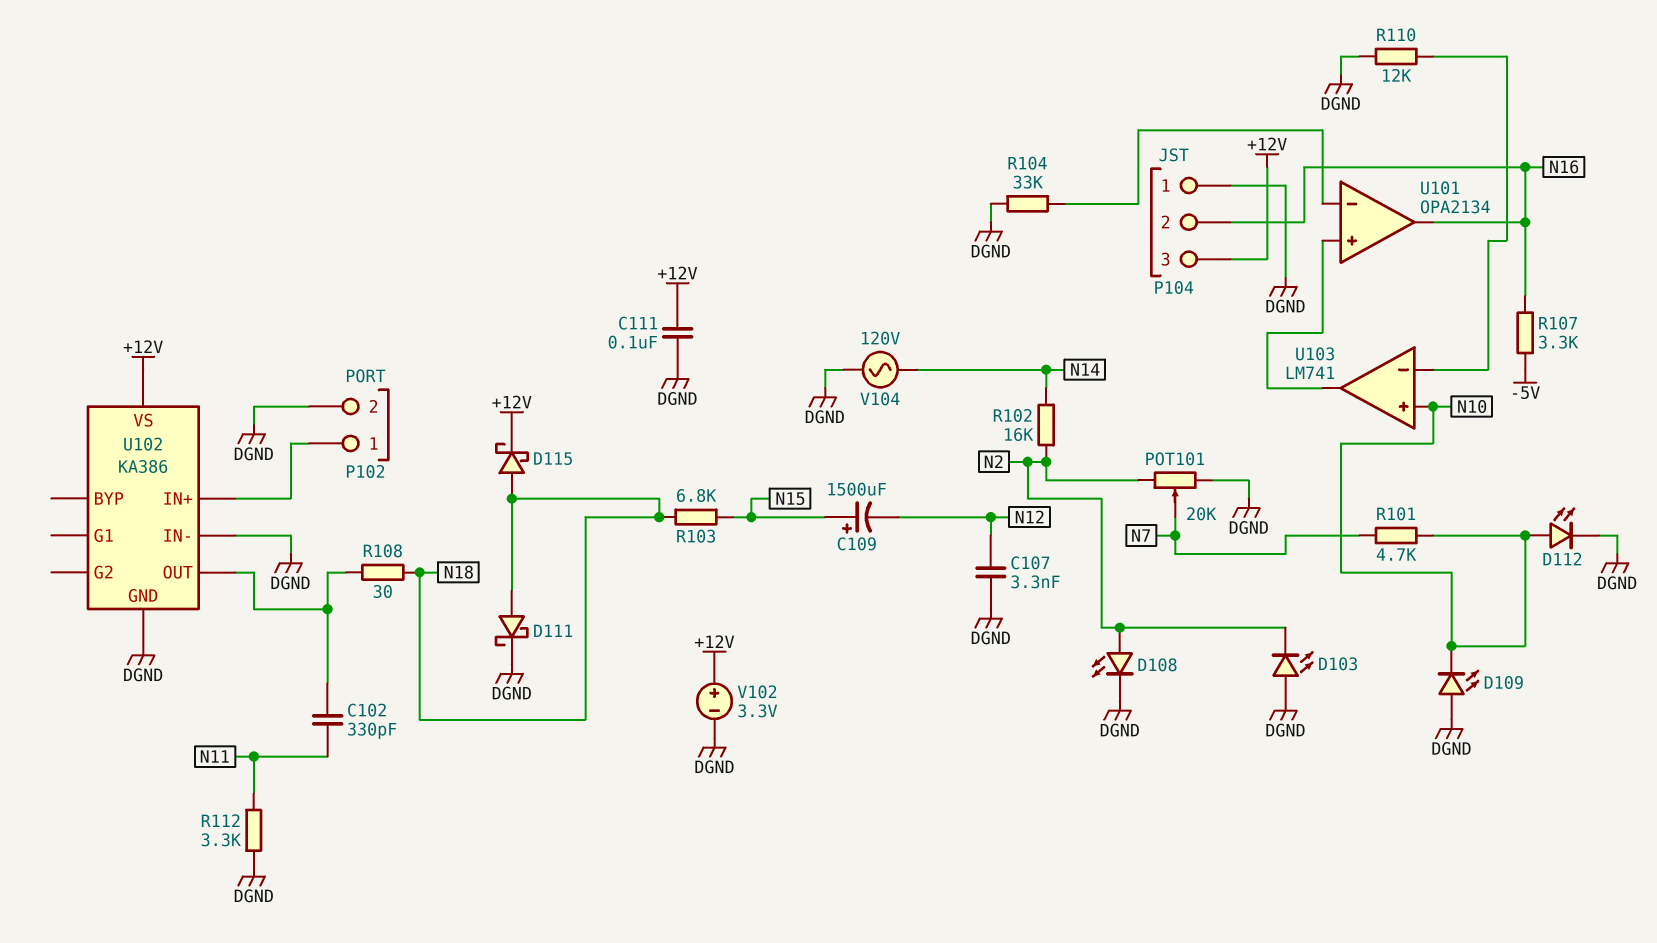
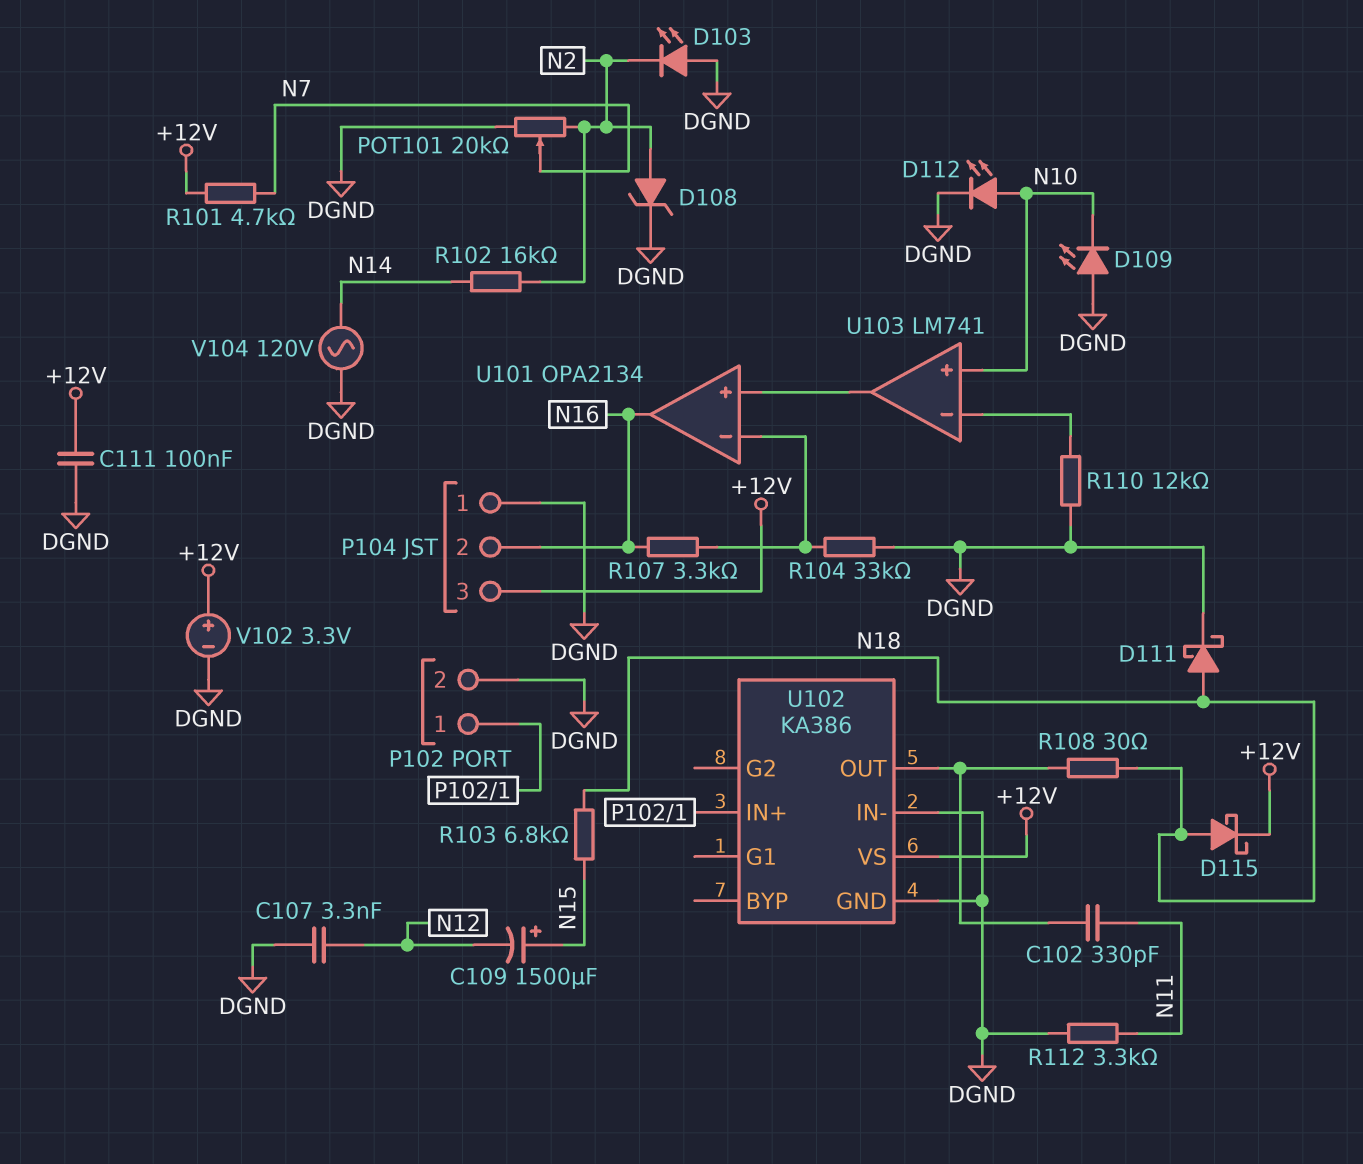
D108: LED (A N2, K DGND) -> zener (A N2, K DGND)
R101: 4.7k (N7, N10) -> 4.7k (+12V, N7)
R107: 3.3k (-5V, N16) -> 3.3k (N16, U101/in-)

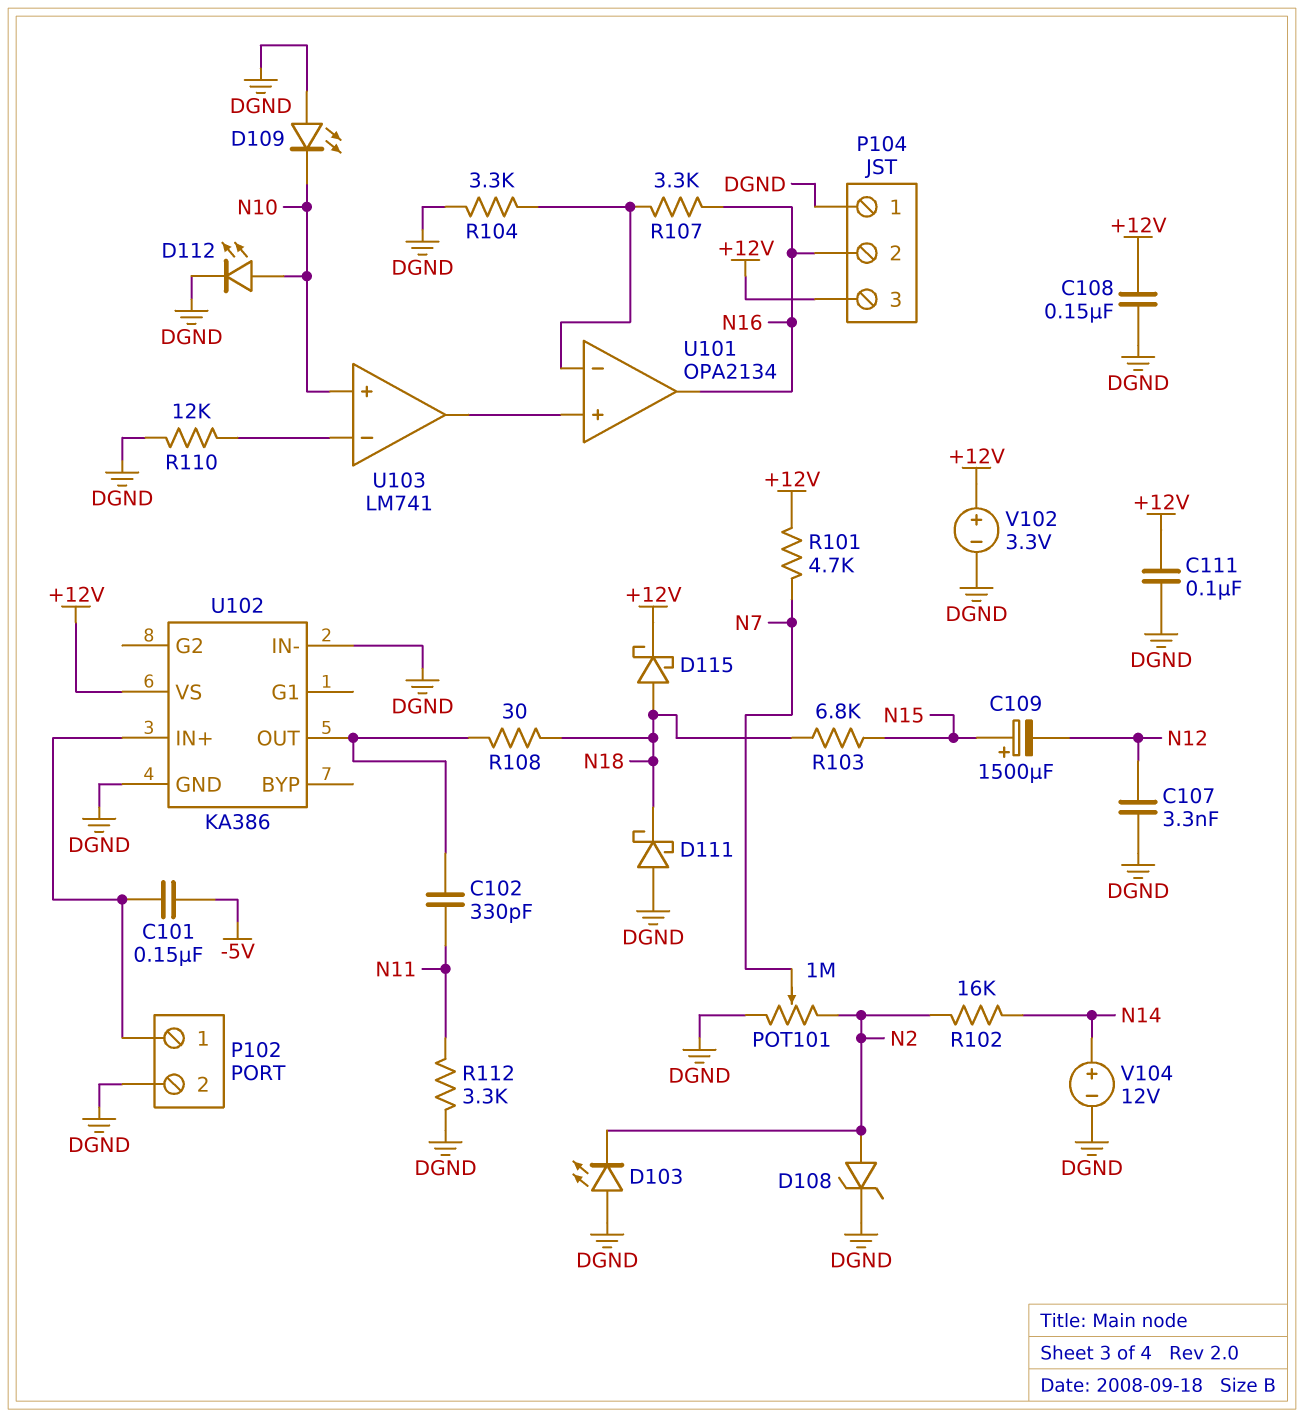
C101: none -> 150nF (-5V, P102/1)
C108: none -> 150nF (+12V, DGND)
D111: schottky (A N18, K DGND) -> schottky (A DGND, K N18)
POT101: 20k (DGND, N2, wiper N7) -> 1M (DGND, N2, wiper N7)
R104: 33k (DGND, U101/in-) -> 3.3k (DGND, U101/in-)
V104: AC 120V (DGND, N14) -> 12V (plus N14, minus DGND)

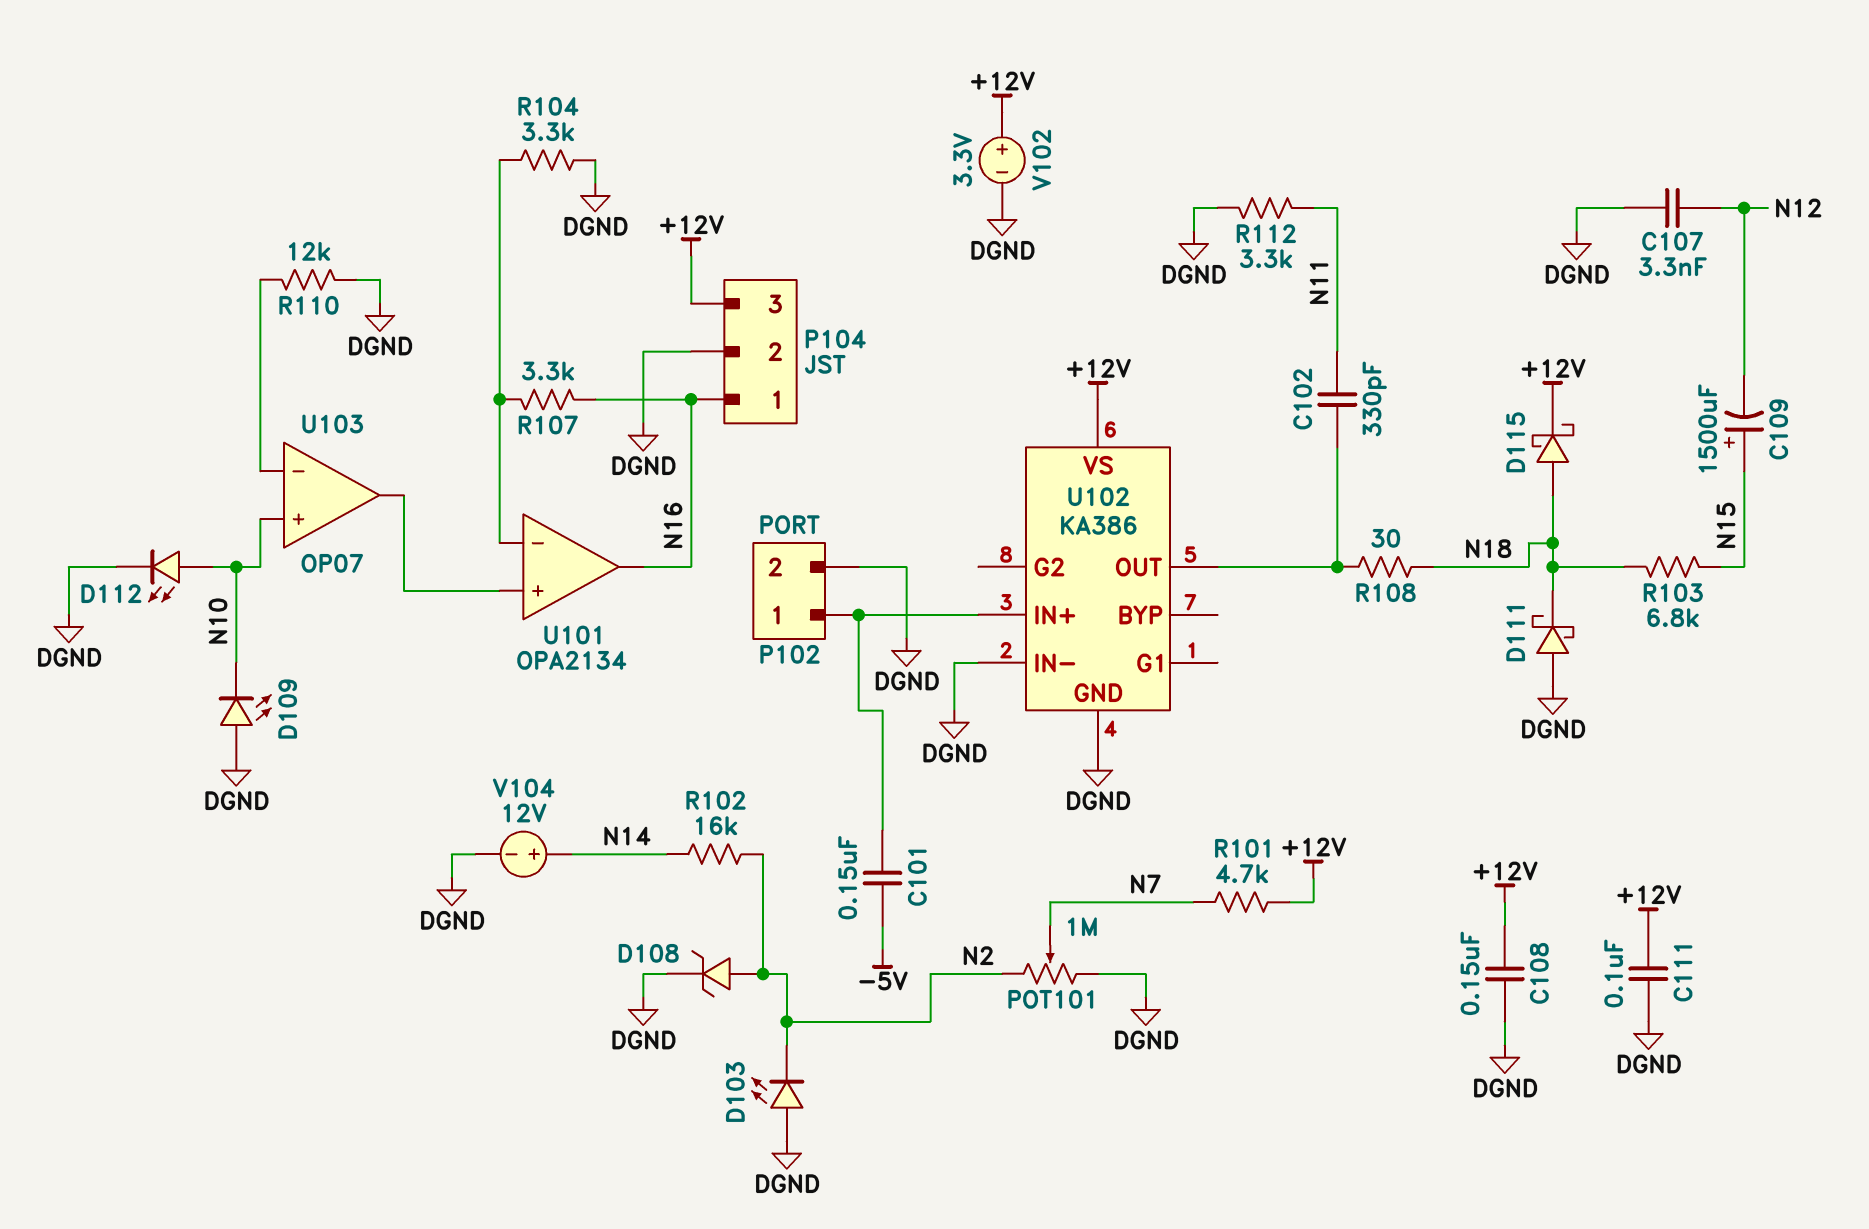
P104 pin 1: DGND -> N16
P104 pin 2: N16 -> DGND
U103: LM741 -> OP07

